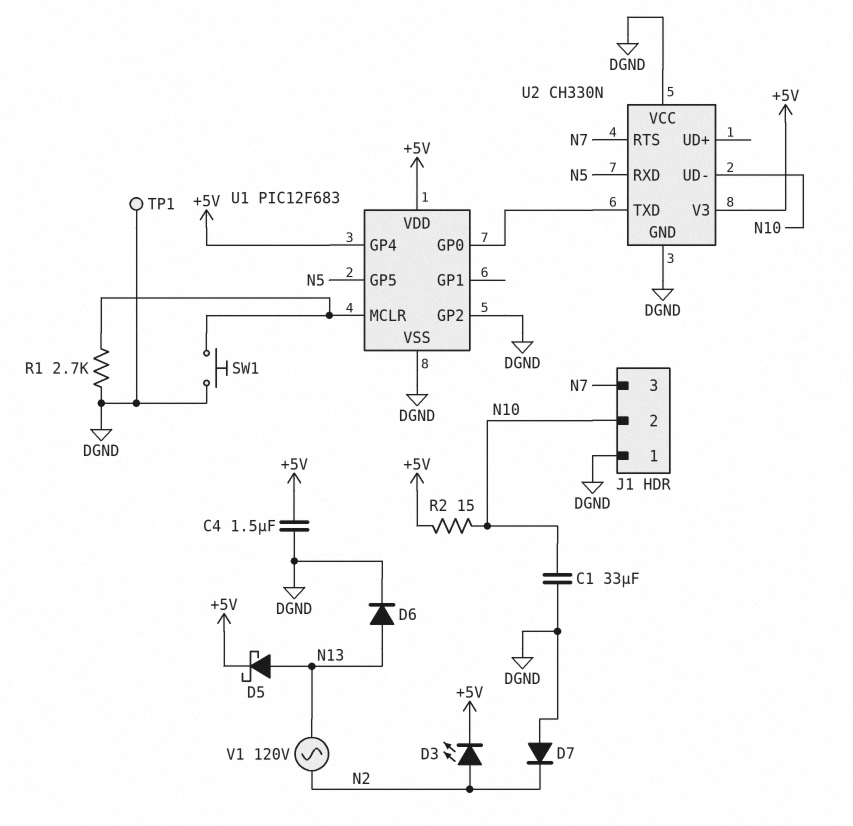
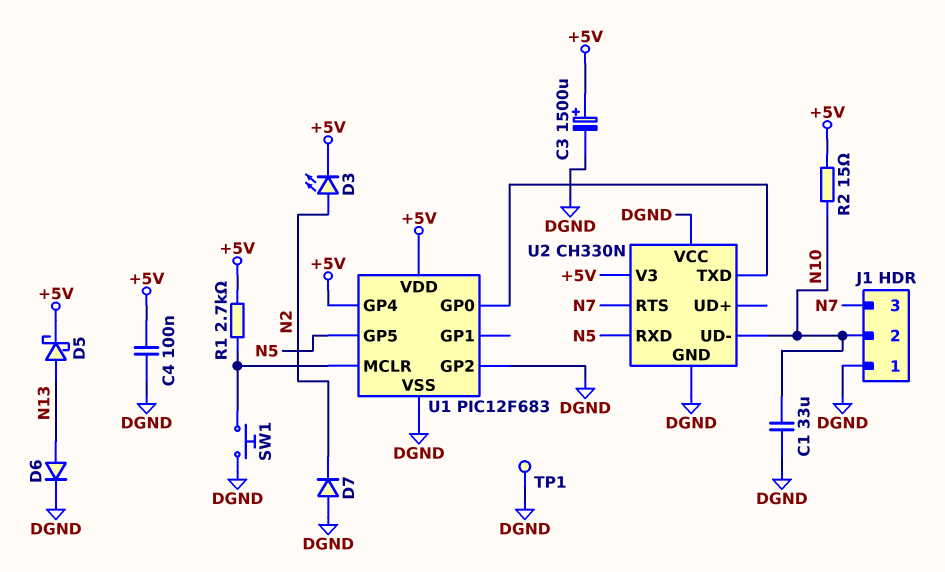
C3: none -> 1500uF (plus +5V, minus DGND)
C4: 1.5uF (+5V, DGND) -> 100nF (+5V, DGND)
R1: 2.7k (DGND, U1/MCLR) -> 2.7k (+5V, U1/MCLR)
V1: AC 120V (N2, N13) -> none

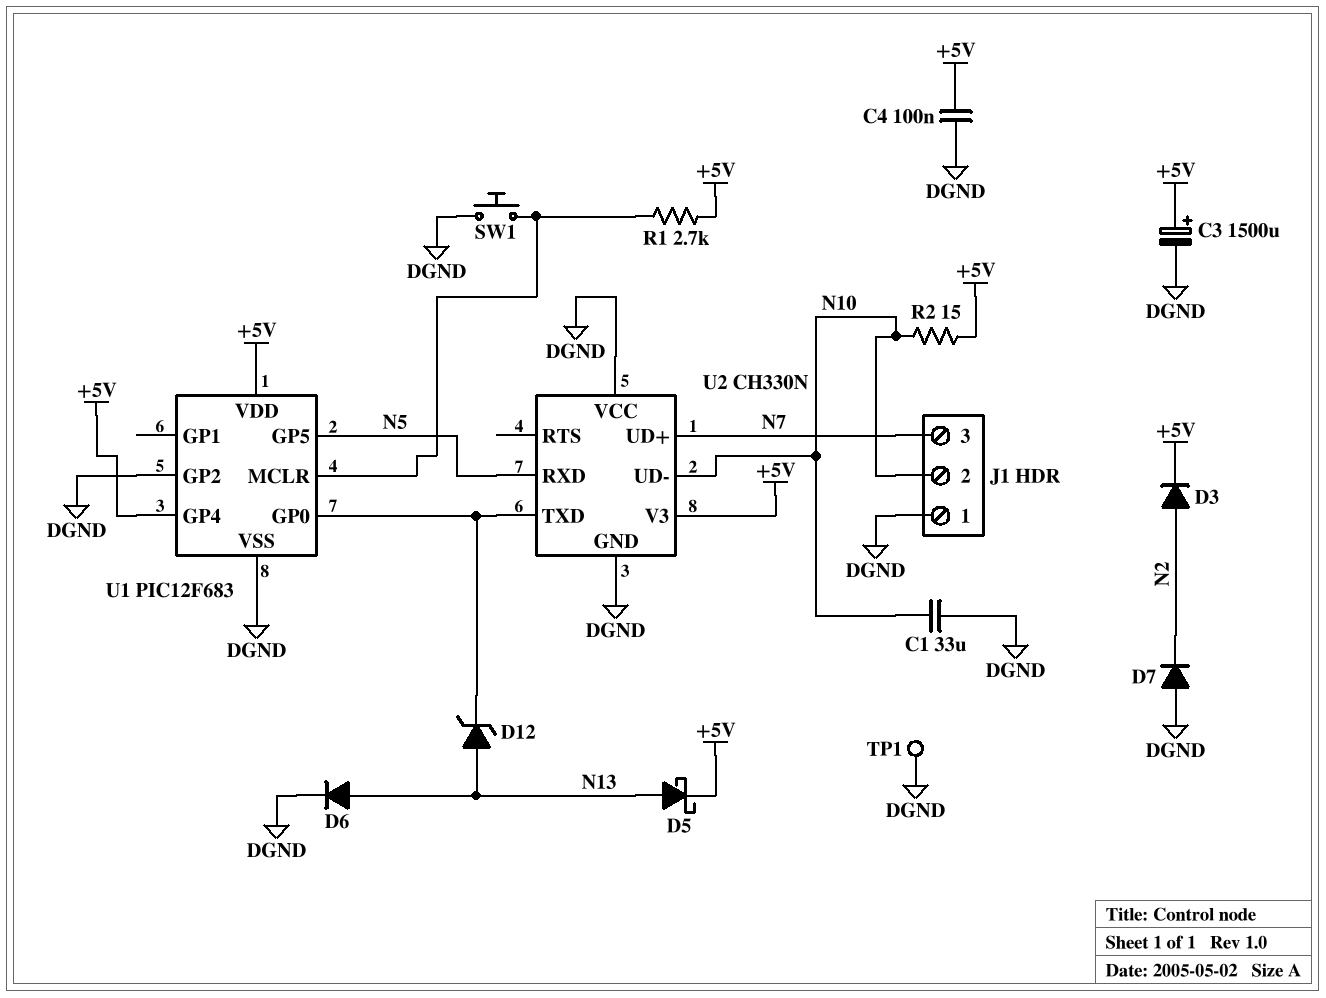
D3: LED (A N2, K +5V) -> diode (A N2, K +5V)
D12: none -> zener (A N13, K U1/GP0)
U2 pin RTS: N7 -> none
U2 pin UD+: none -> N7

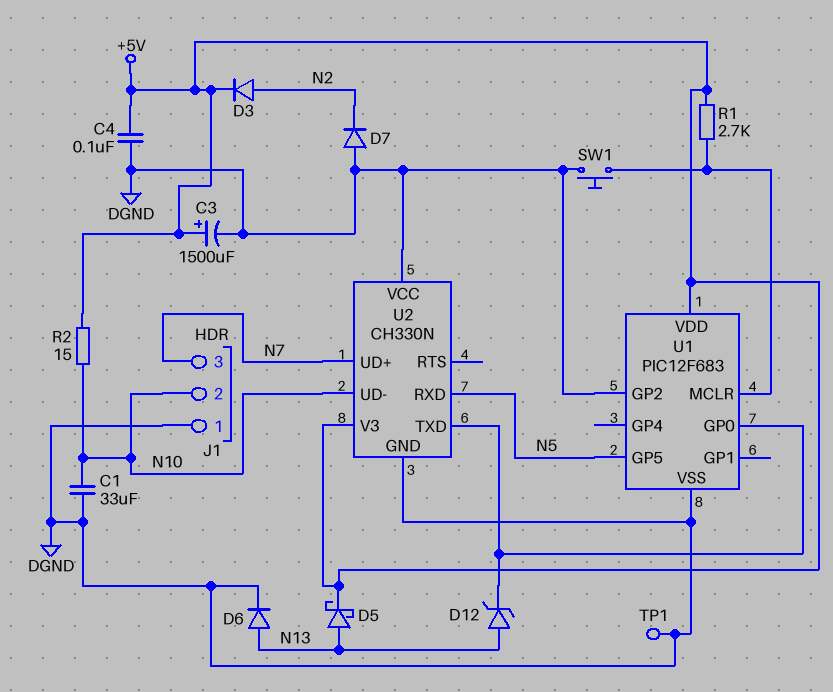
U1 pin GP4: +5V -> none

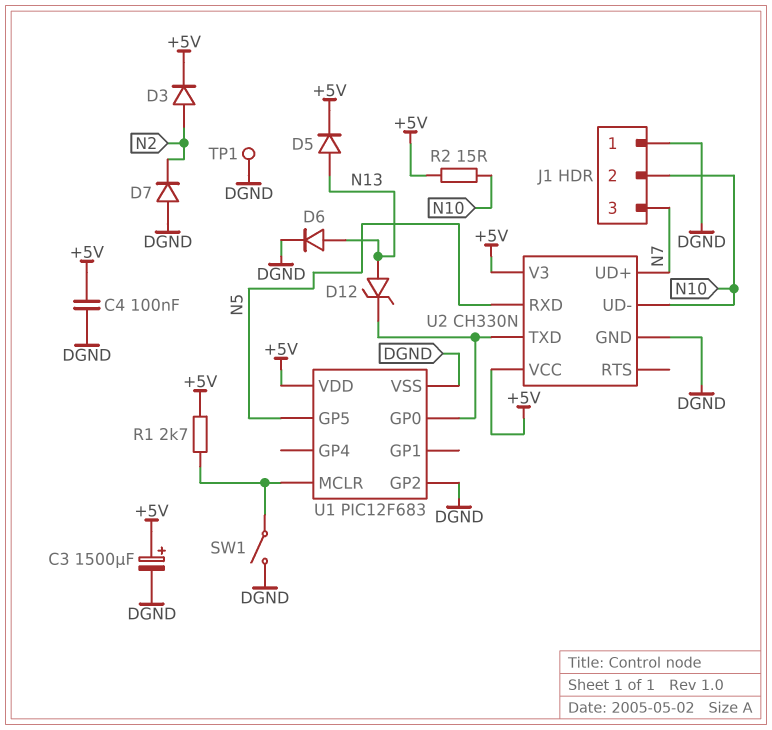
C1: 33uF (DGND, N10) -> none
D5: schottky (A N13, K +5V) -> diode (A N13, K +5V)
SW1: button (DGND, U1/MCLR) -> switch (DGND, U1/MCLR)
U2 pin VCC: DGND -> +5V

